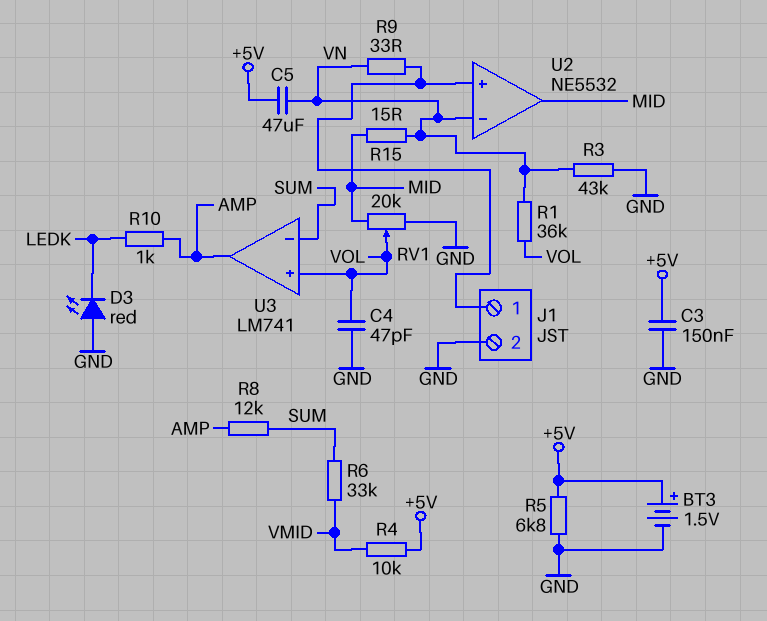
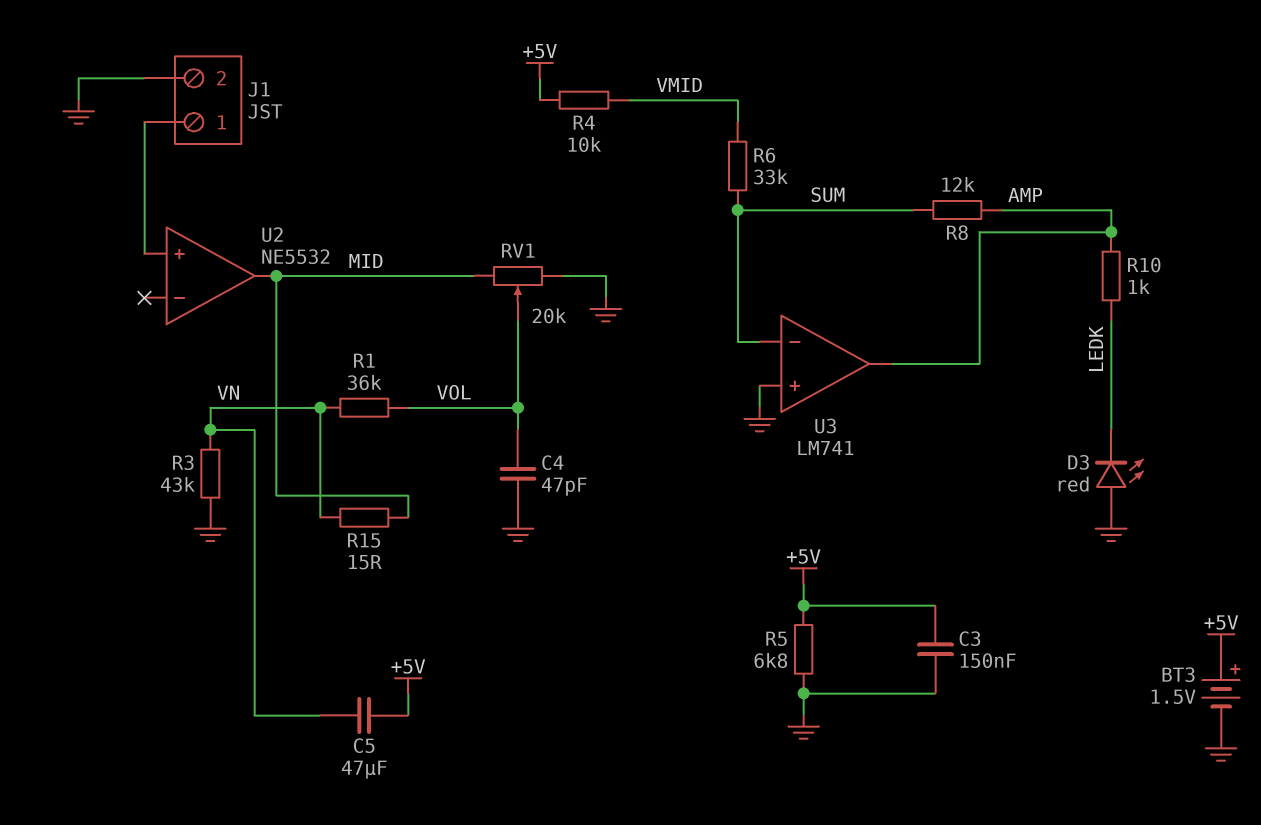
R9: 33 (J1/1, VN) -> none
U2 pin in-: VN -> none
U3 pin in+: VOL -> GND

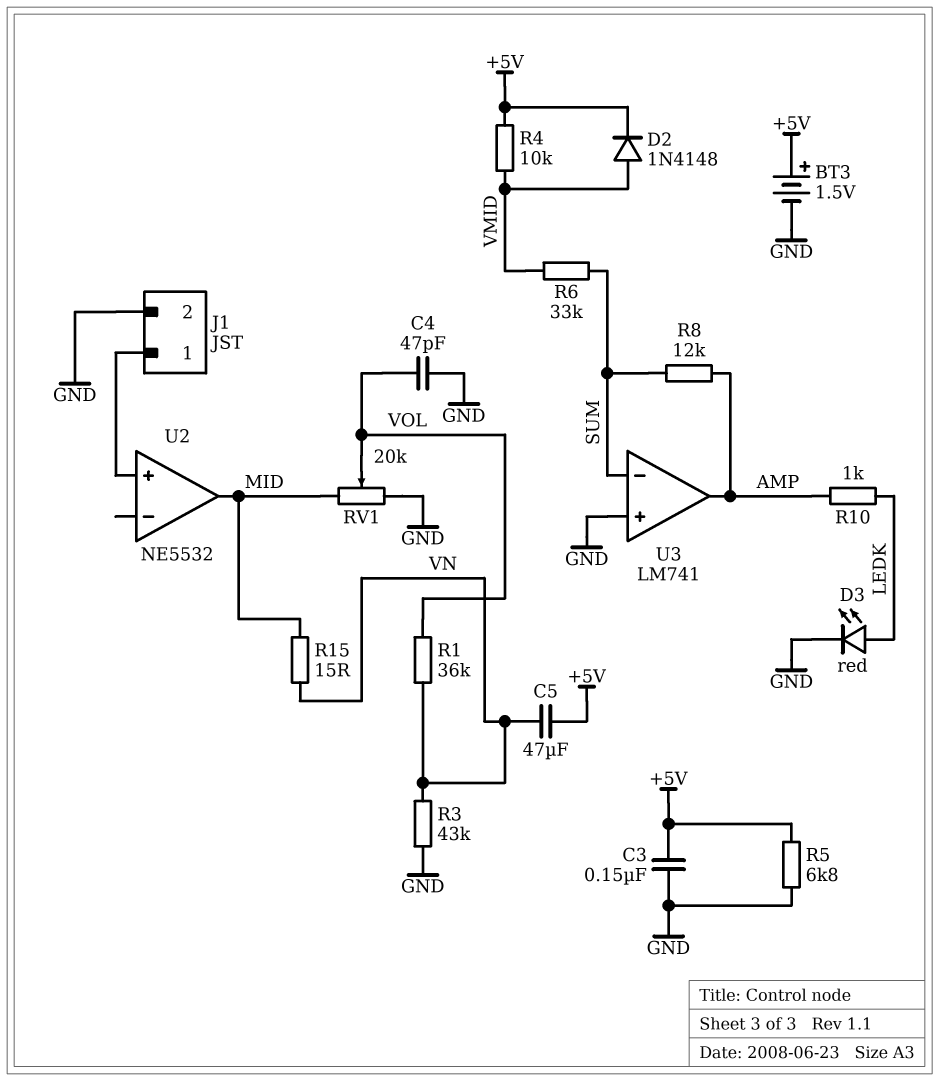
D2: none -> diode 1N4148 (A VMID, K +5V)
D3: LED red (A GND, K LEDK) -> LED red (A LEDK, K GND)

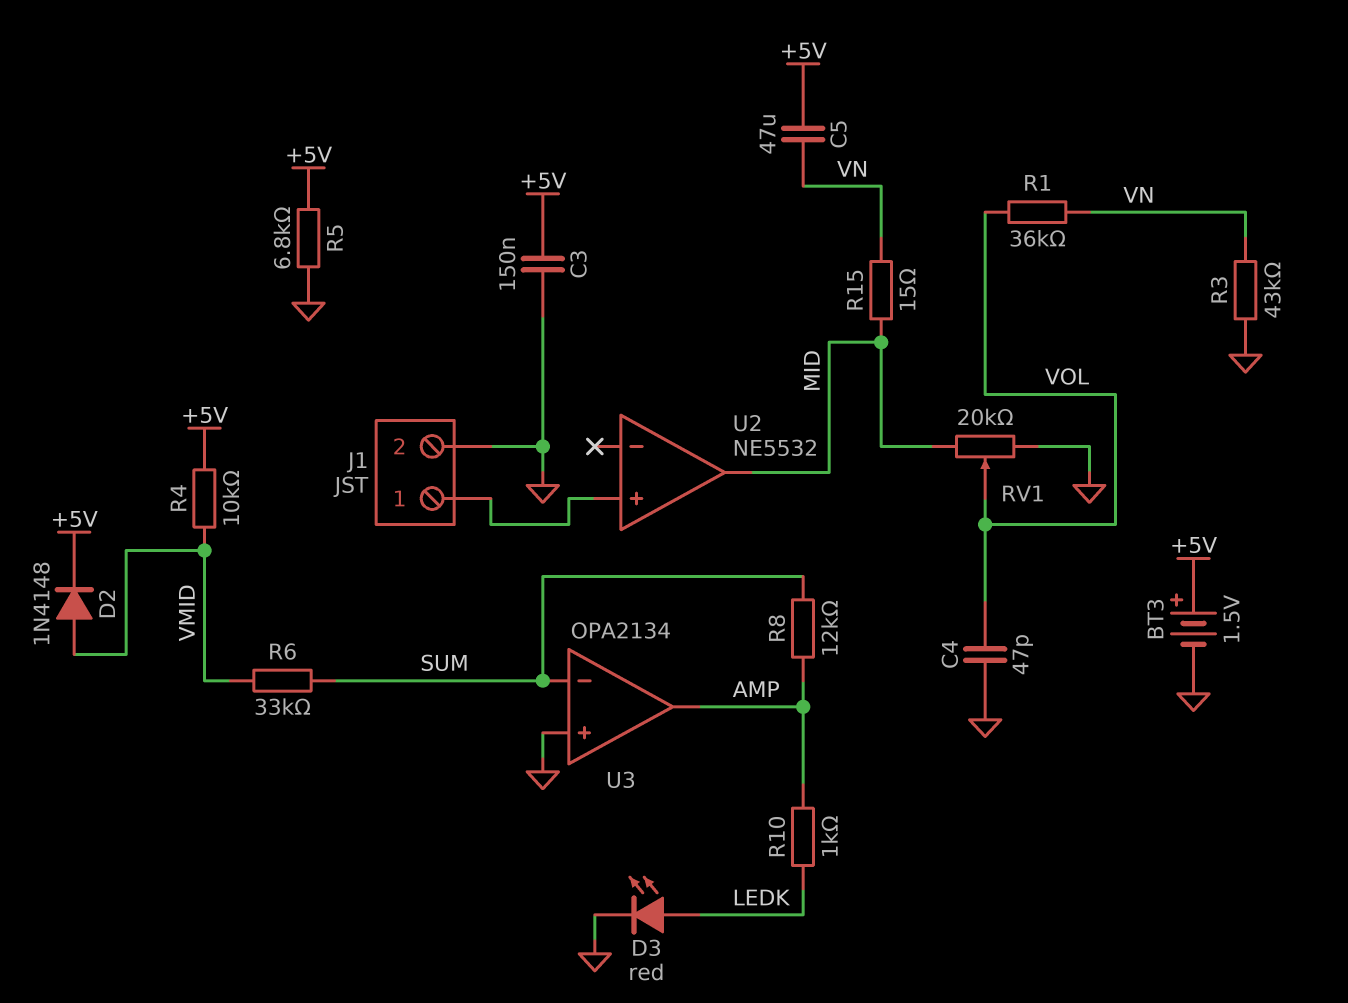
U3: LM741 -> OPA2134

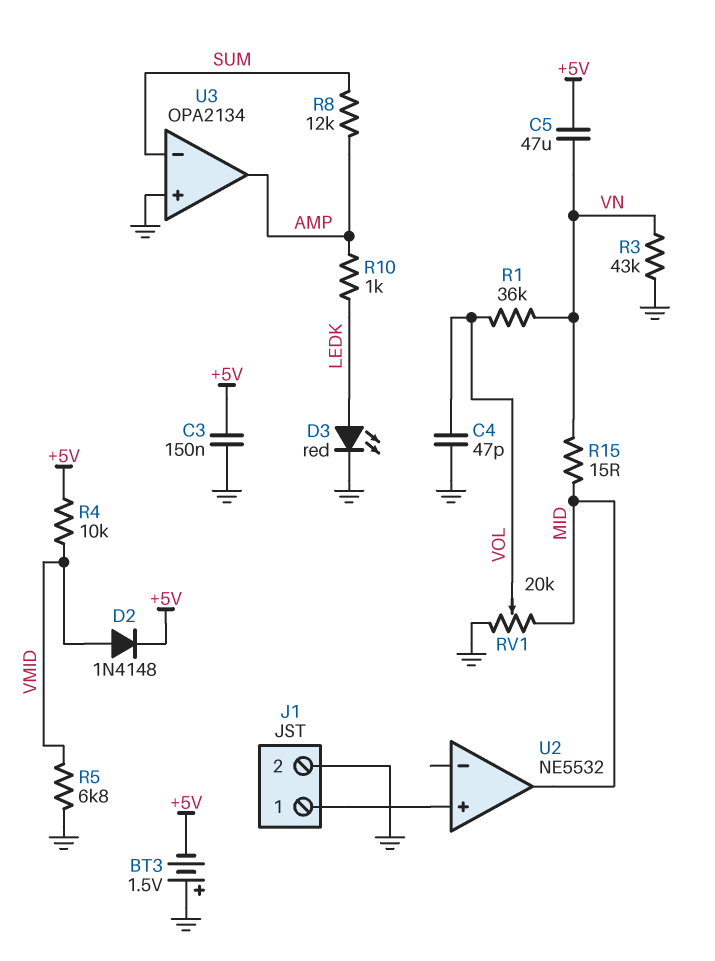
BT3: 1.5V (plus +5V, minus GND) -> 1.5V (plus GND, minus +5V)
R5: 6.8k (+5V, GND) -> 6.8k (GND, VMID)
R6: 33k (SUM, VMID) -> none

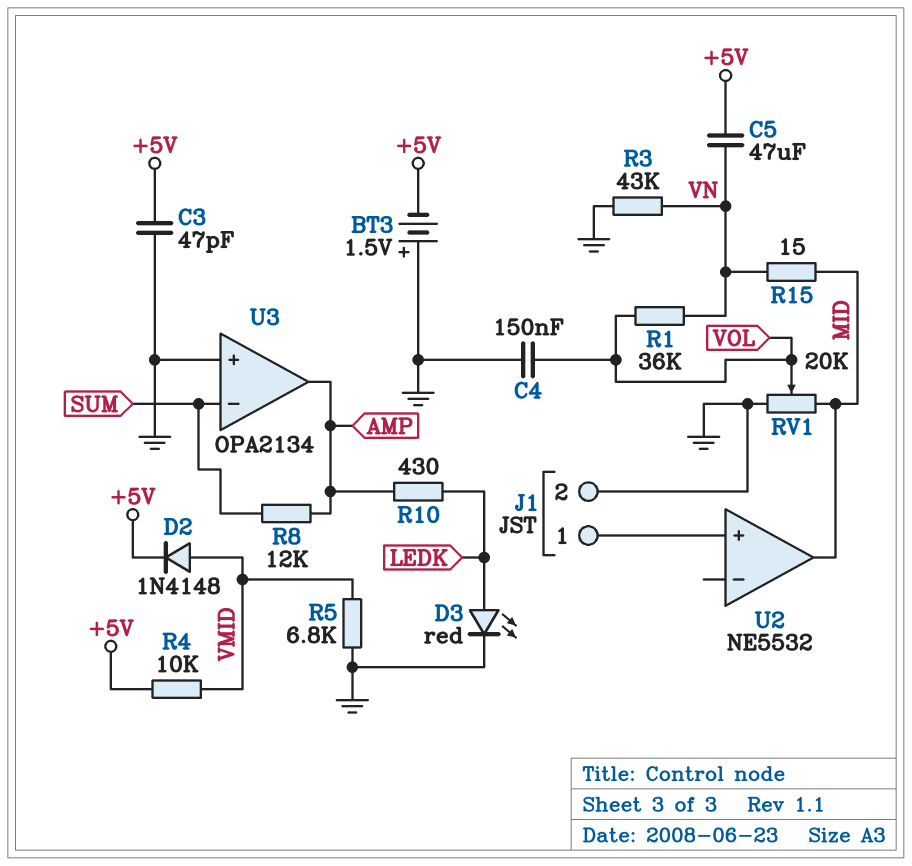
C3: 150nF (+5V, GND) -> 47pF (+5V, GND)
C4: 47pF (GND, VOL) -> 150nF (GND, VOL)
R10: 1k (AMP, LEDK) -> 430 (AMP, LEDK)

